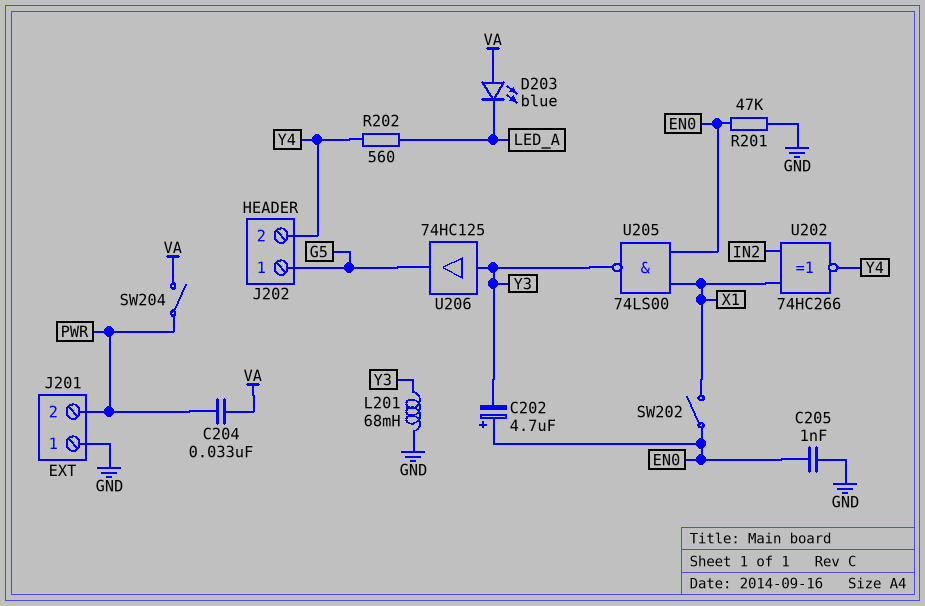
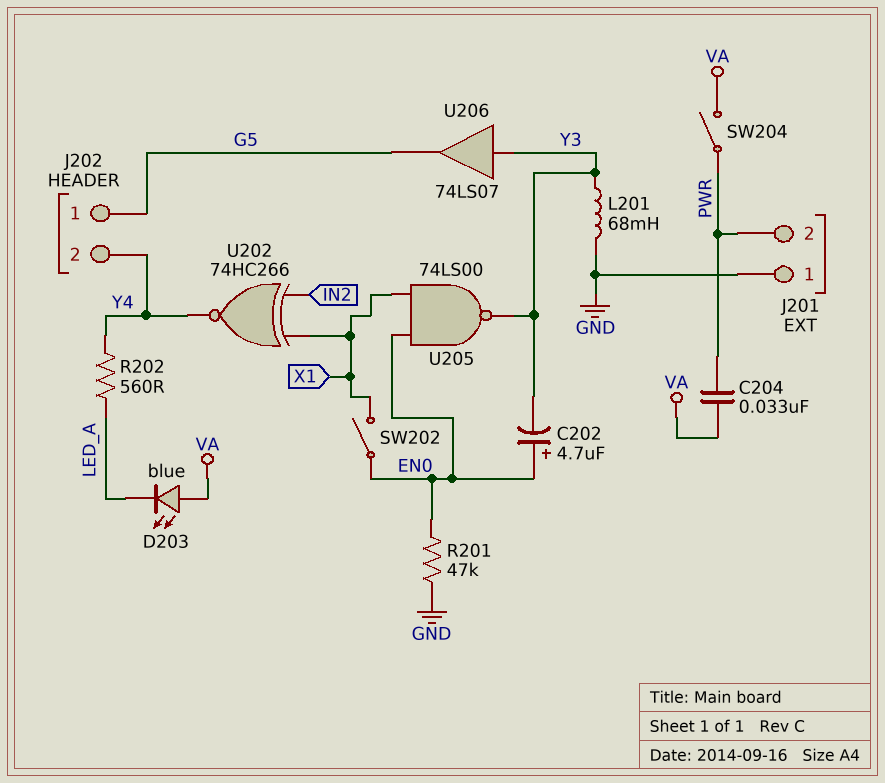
C205: 1nF (EN0, GND) -> none
U206: buffer 74HC125 (in Y3, out G5) -> buffer 74LS07 (in Y3, out G5)

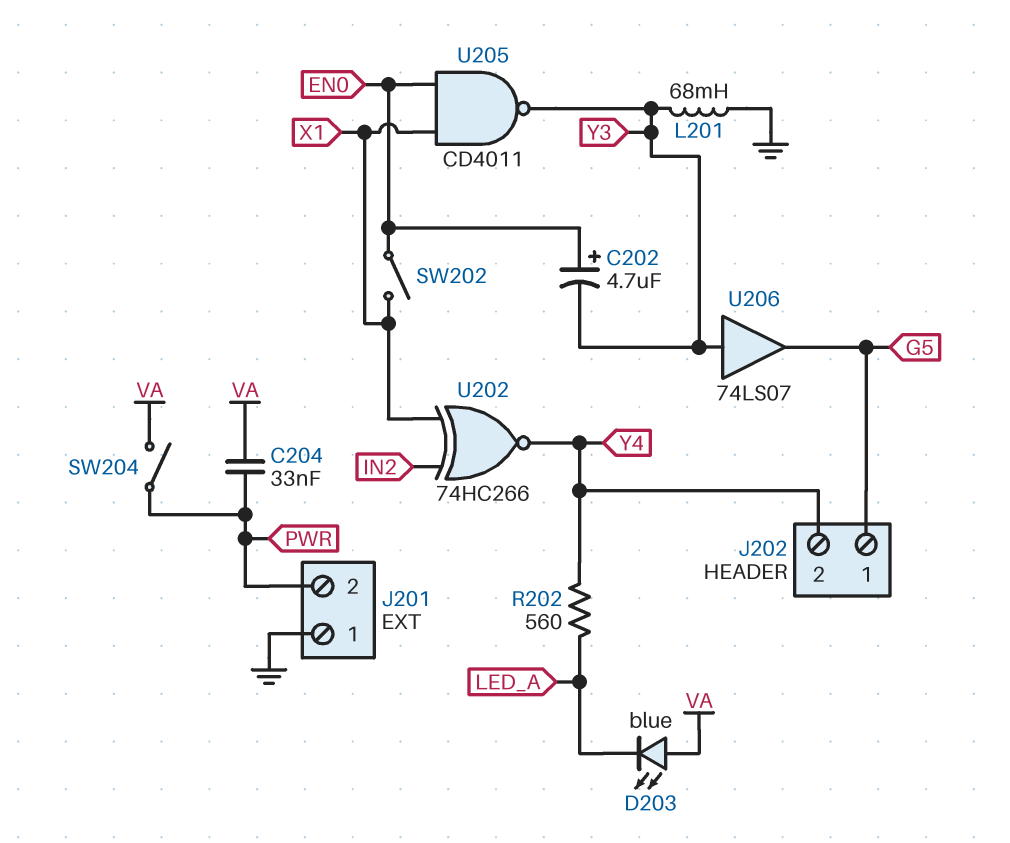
R201: 47k (EN0, GND) -> none
U205: NAND 74LS00 (in EN0, in X1, out Y3) -> NAND CD4011 (in EN0, in X1, out Y3)

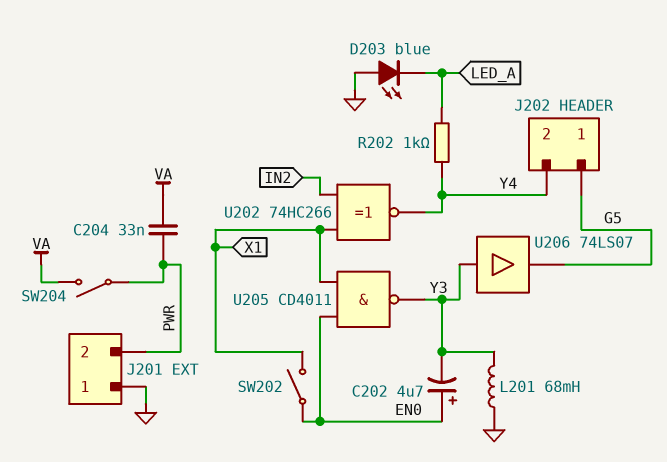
D203: LED blue (A VA, K LED_A) -> LED blue (A GND, K LED_A)
R202: 560 (LED_A, Y4) -> 1k (LED_A, Y4)

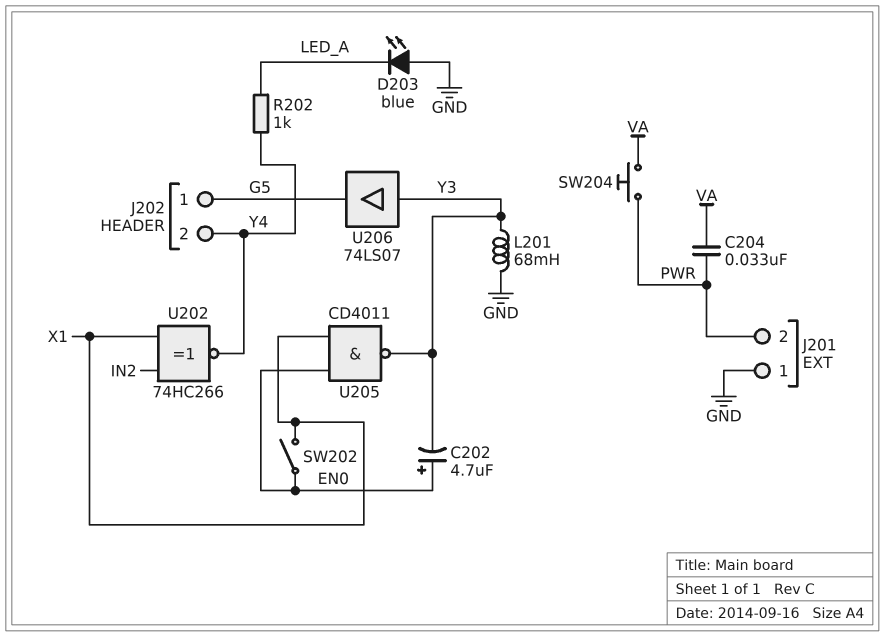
SW204: switch (PWR, VA) -> button (PWR, VA)

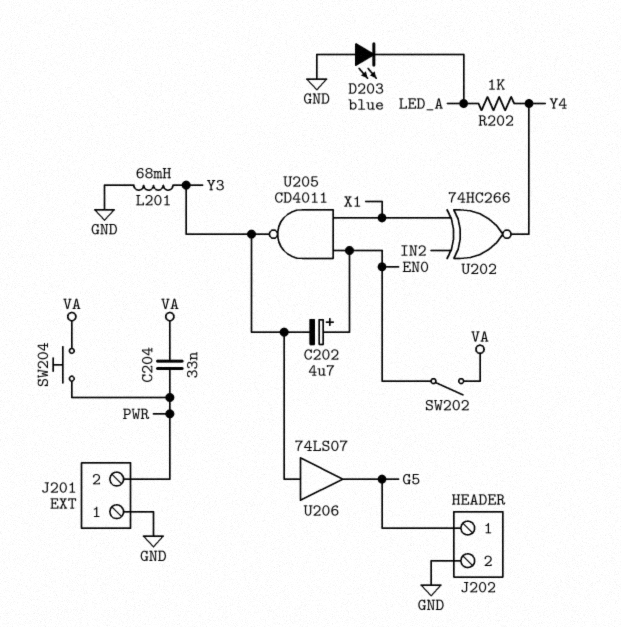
J202 pin 2: Y4 -> GND
SW202: switch (EN0, X1) -> switch (EN0, VA)

